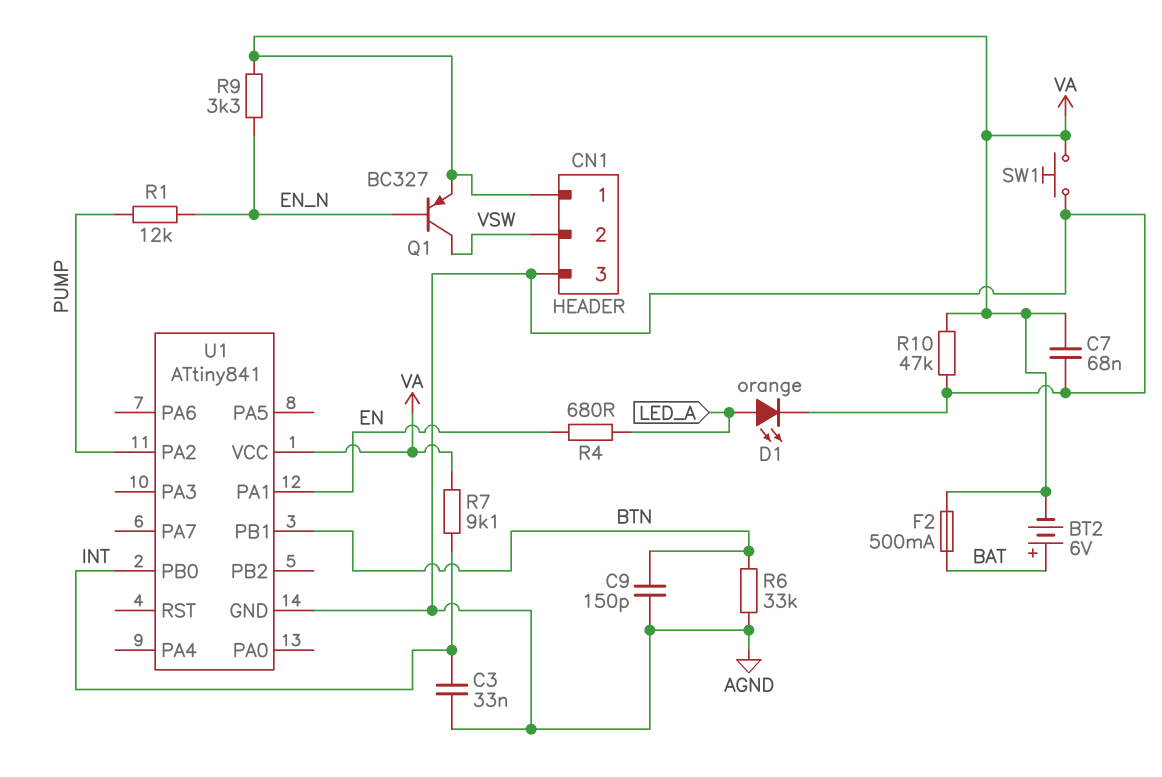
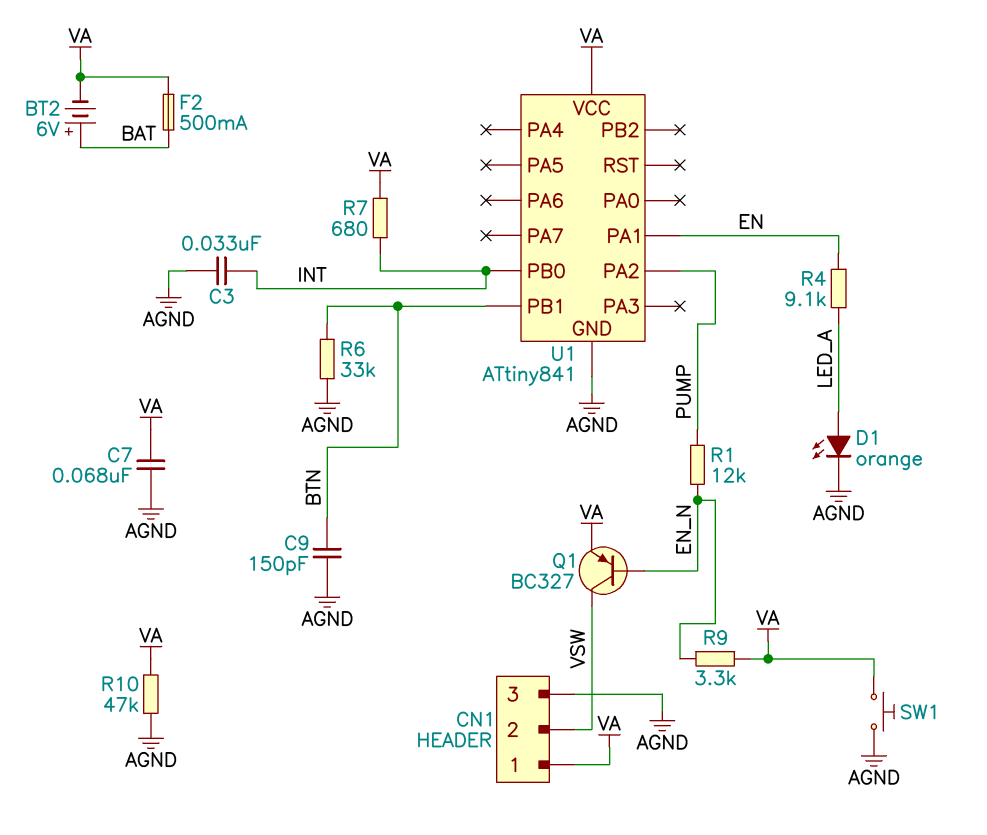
R4: 680 (EN, LED_A) -> 9.1k (EN, LED_A)
R7: 9.1k (INT, VA) -> 680 (INT, VA)

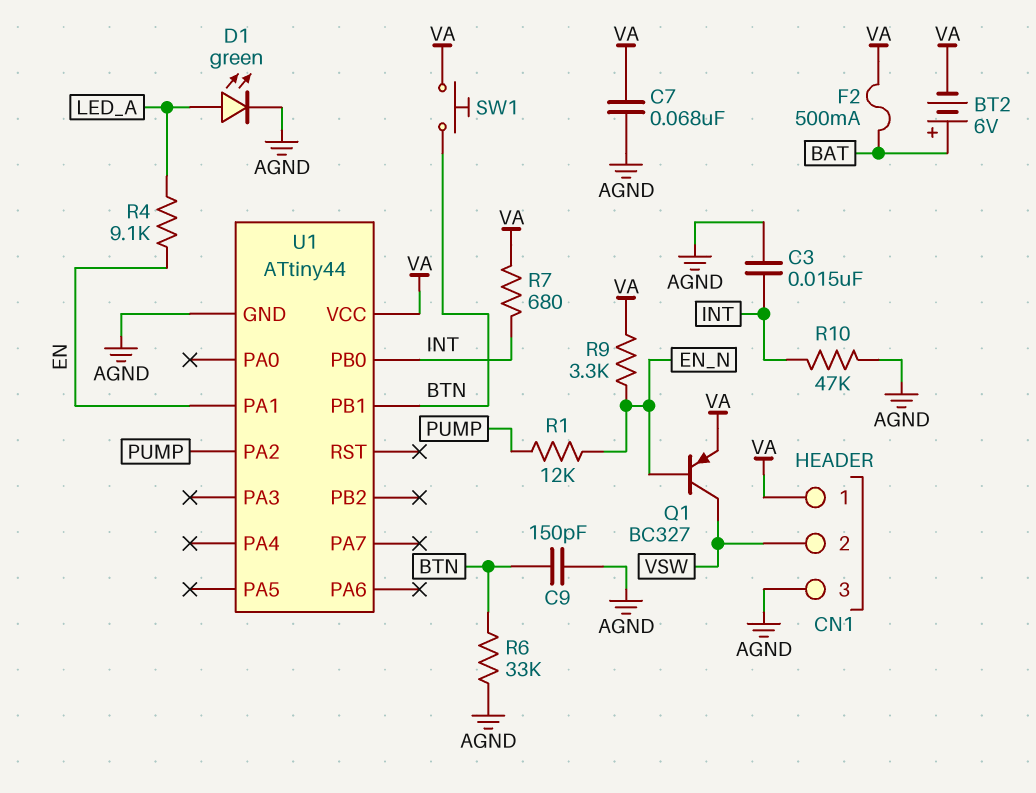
C3: 33nF (AGND, INT) -> 15nF (AGND, INT)
D1: LED orange (A LED_A, K AGND) -> LED green (A LED_A, K AGND)
R10: 47k (AGND, VA) -> 47k (AGND, INT)
SW1: button (AGND, VA) -> button (BTN, VA)
U1: ATtiny841 -> ATtiny44

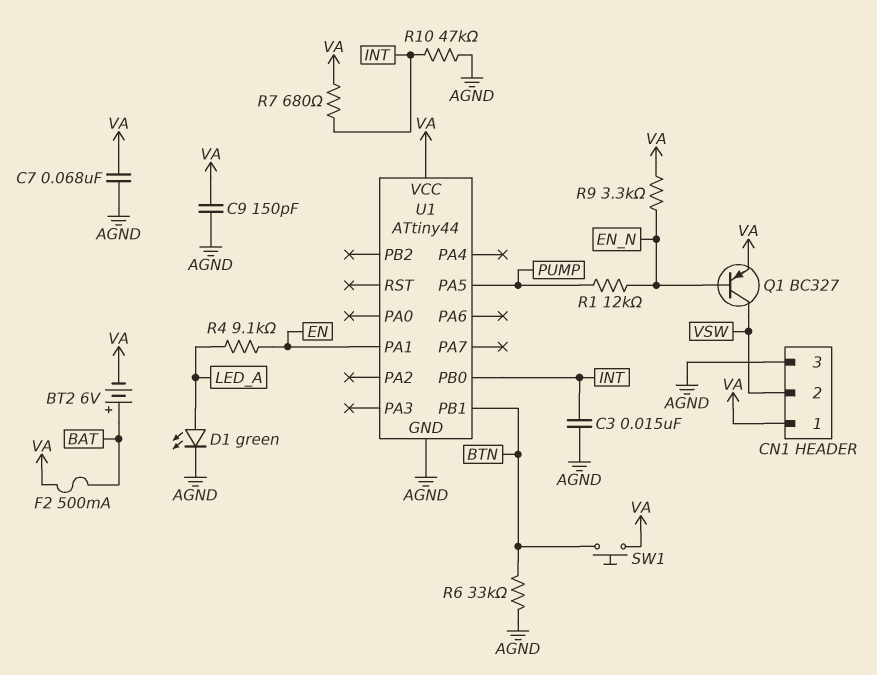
C9: 150pF (AGND, BTN) -> 150pF (AGND, VA)
U1 pin PA2: PUMP -> none
U1 pin PA5: none -> PUMP

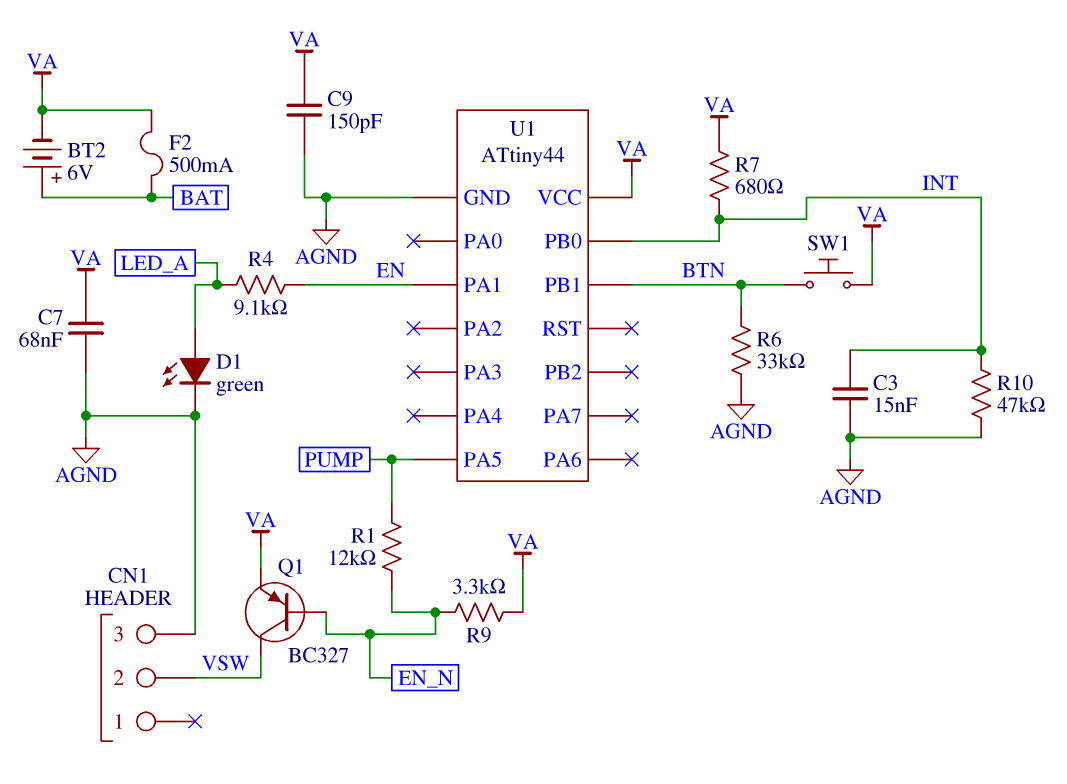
CN1 pin 1: VA -> none

